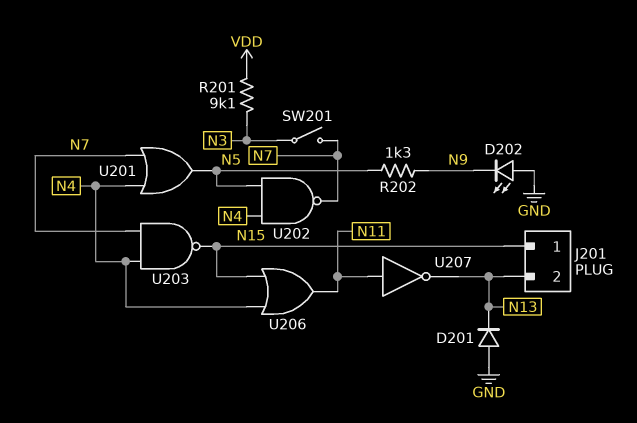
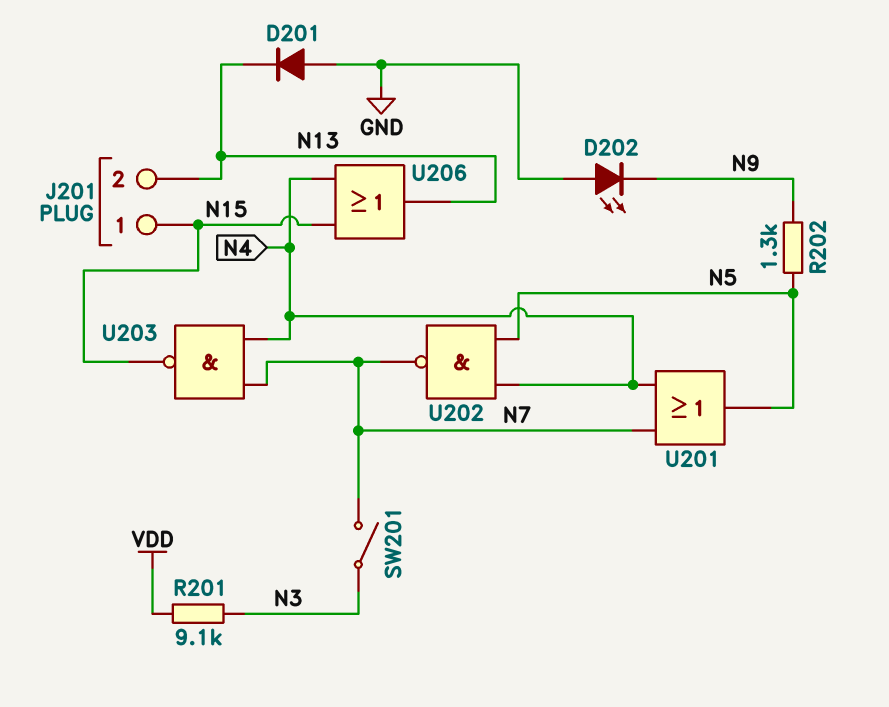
U206: OR (in N4, in N15, out N11) -> OR (in N4, in N15, out N13)
U207: NOT (in N11, out N13) -> none

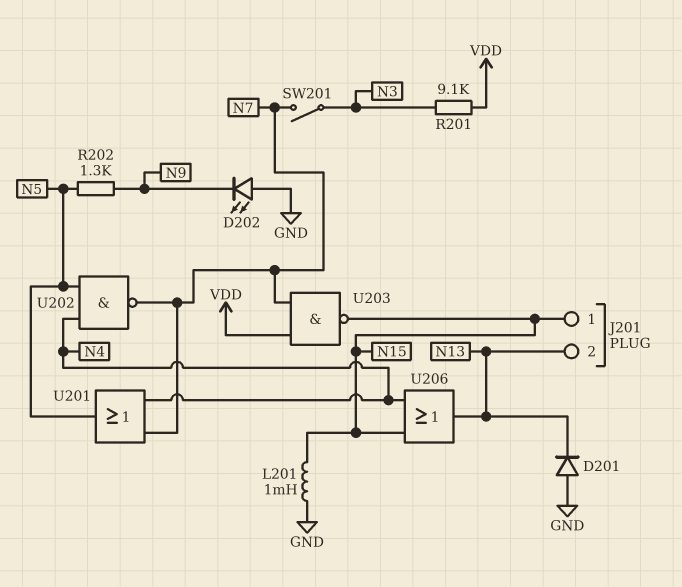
L201: none -> 1mH (GND, N15)
U203: NAND (in N4, in N7, out N15) -> NAND (in N7, in VDD, out N15)

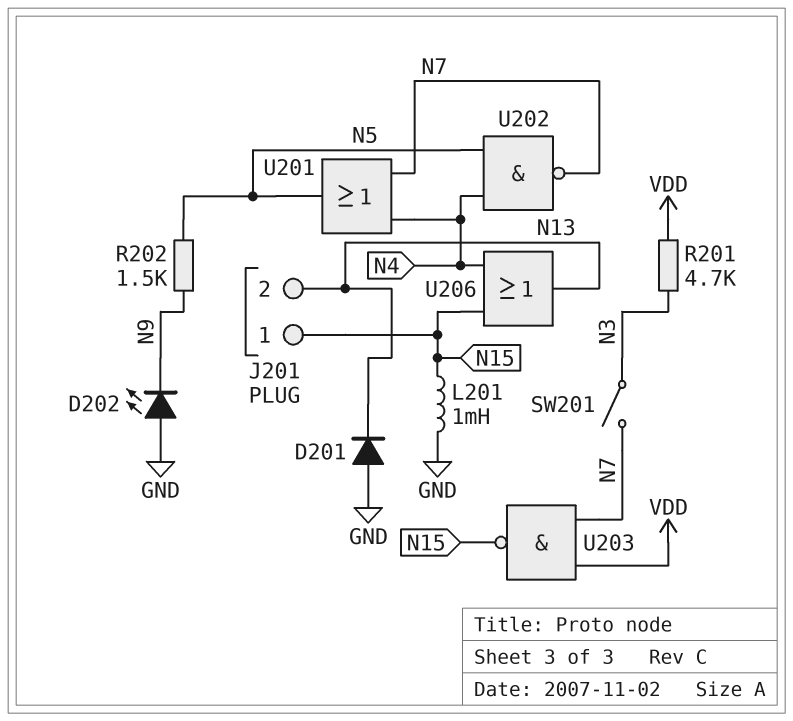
R201: 9.1k (N3, VDD) -> 4.7k (N3, VDD)
R202: 1.3k (N5, N9) -> 1.5k (N5, N9)

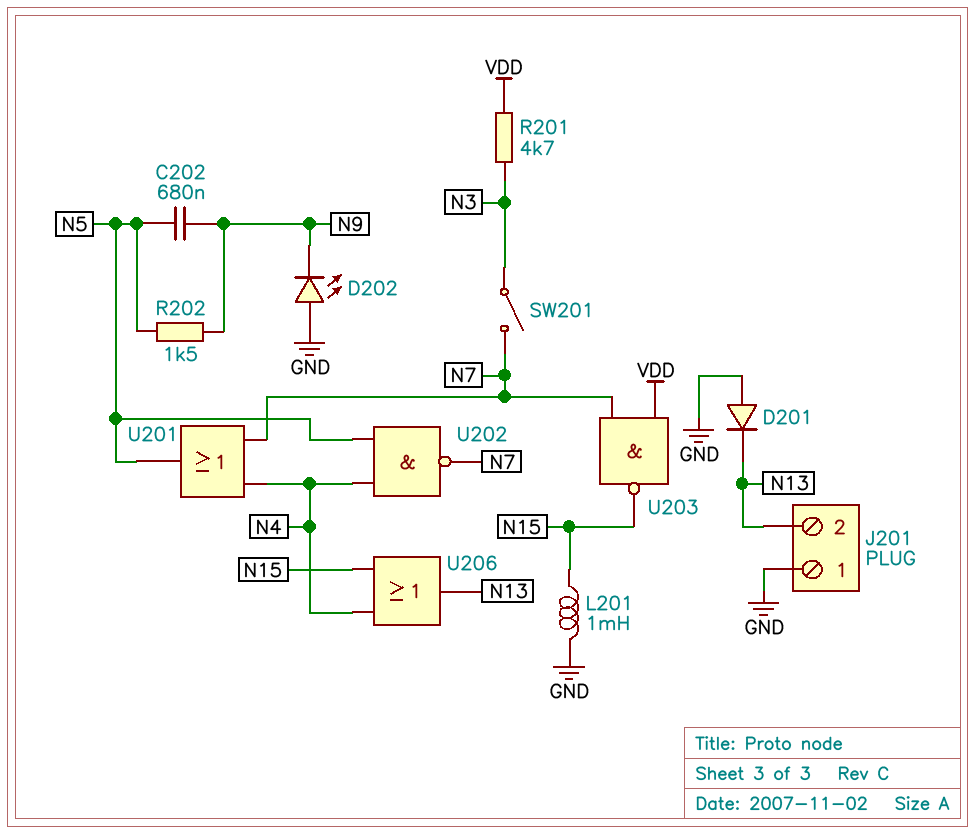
C202: none -> 680nF (N5, N9)
J201 pin 1: N15 -> GND

